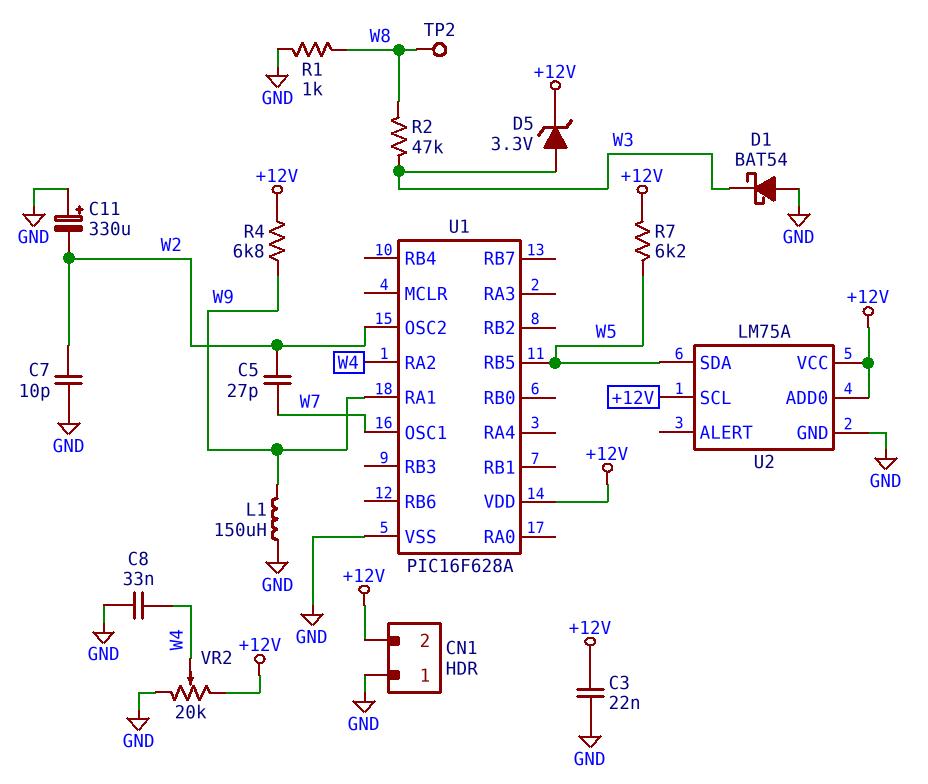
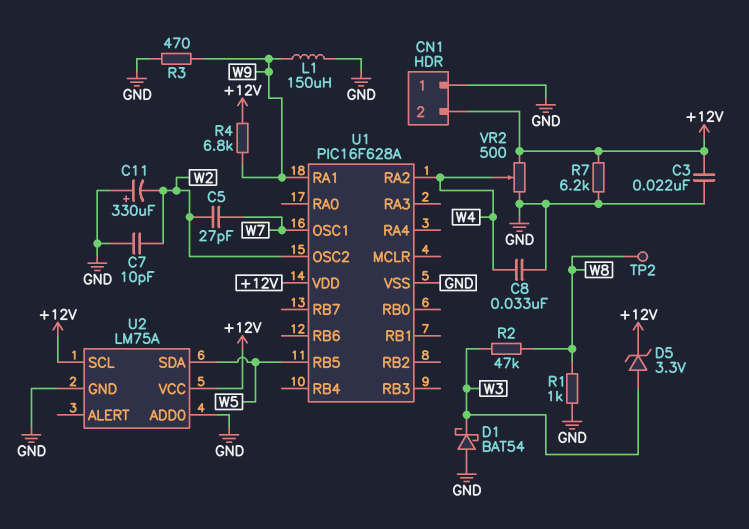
R3: none -> 470 (GND, W9)
R7: 6.2k (+12V, W5) -> 6.2k (+12V, GND)
U2 pin ADD0: +12V -> GND
VR2: 20k (+12V, GND, wiper W4) -> 500 (+12V, GND, wiper W4)

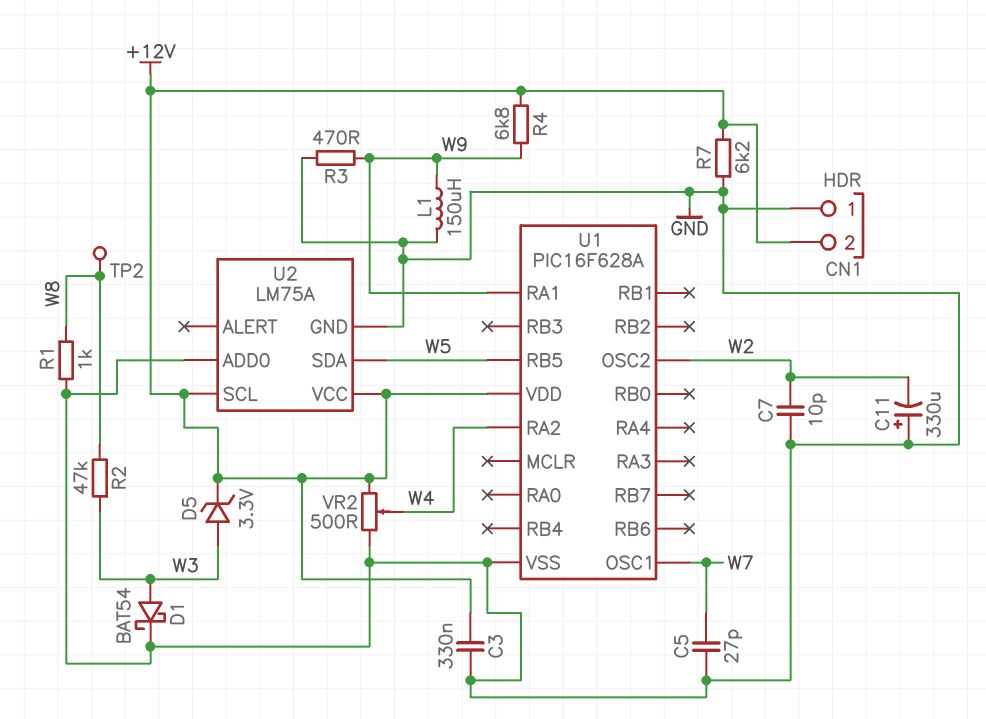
C3: 22nF (+12V, GND) -> 330nF (+12V, GND)
C5: 27pF (W2, W7) -> 27pF (GND, W7)
C8: 33nF (GND, W4) -> none
D1: schottky BAT54 (A GND, K W3) -> schottky BAT54 (A W3, K GND)

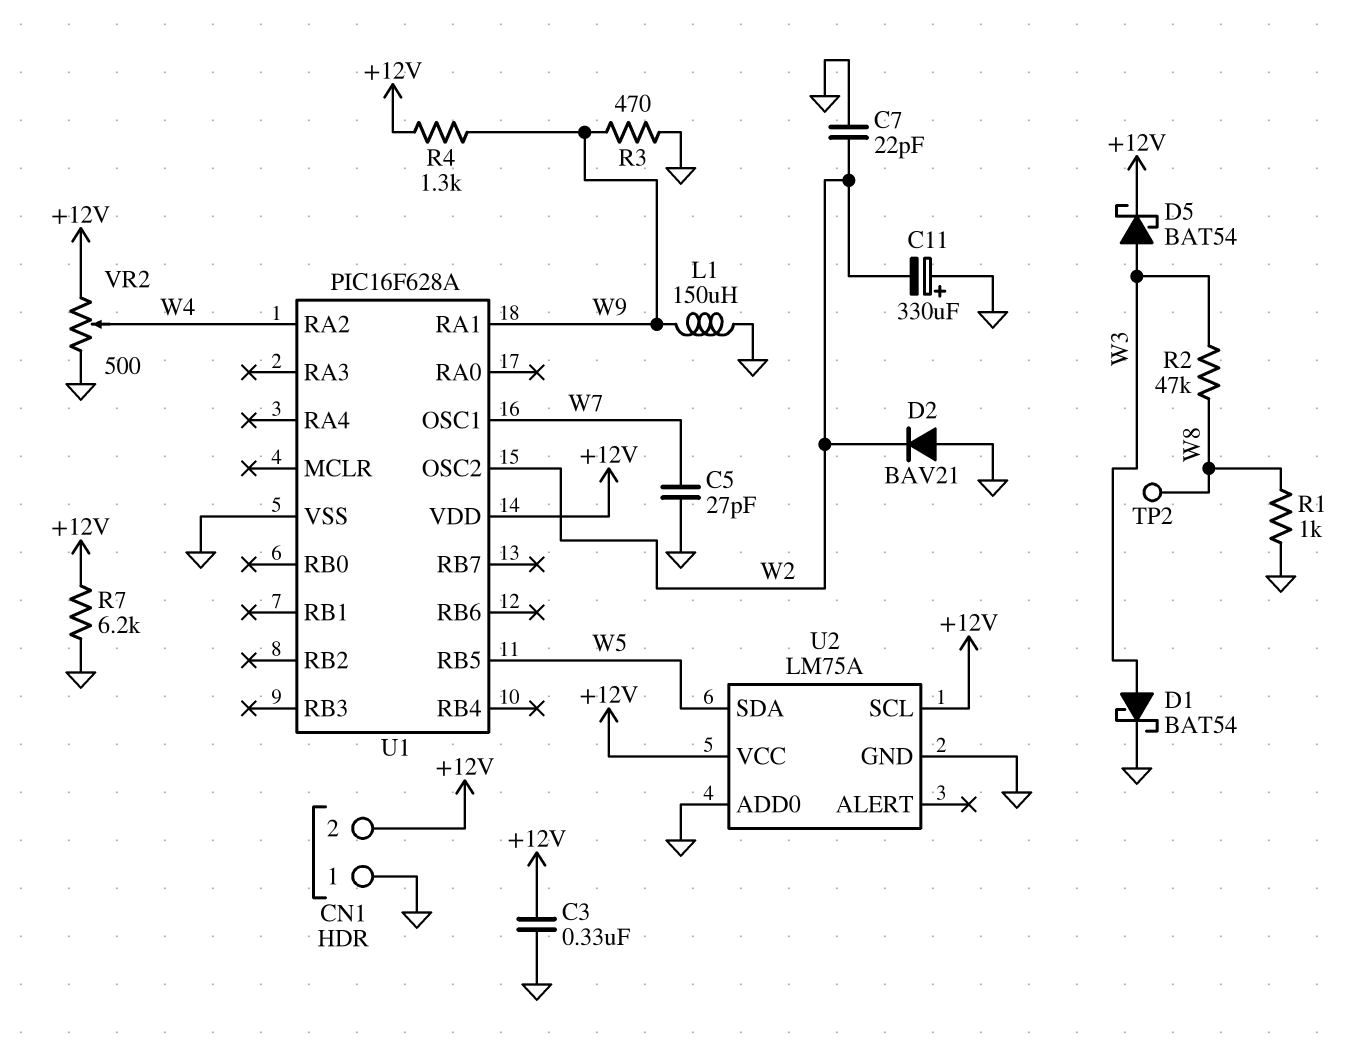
C7: 10pF (GND, W2) -> 22pF (GND, W2)
D2: none -> diode BAV21 (A GND, K W2)
D5: zener 3.3V (A W3, K +12V) -> schottky BAT54 (A W3, K +12V)
R4: 6.8k (+12V, W9) -> 1.3k (+12V, W9)

